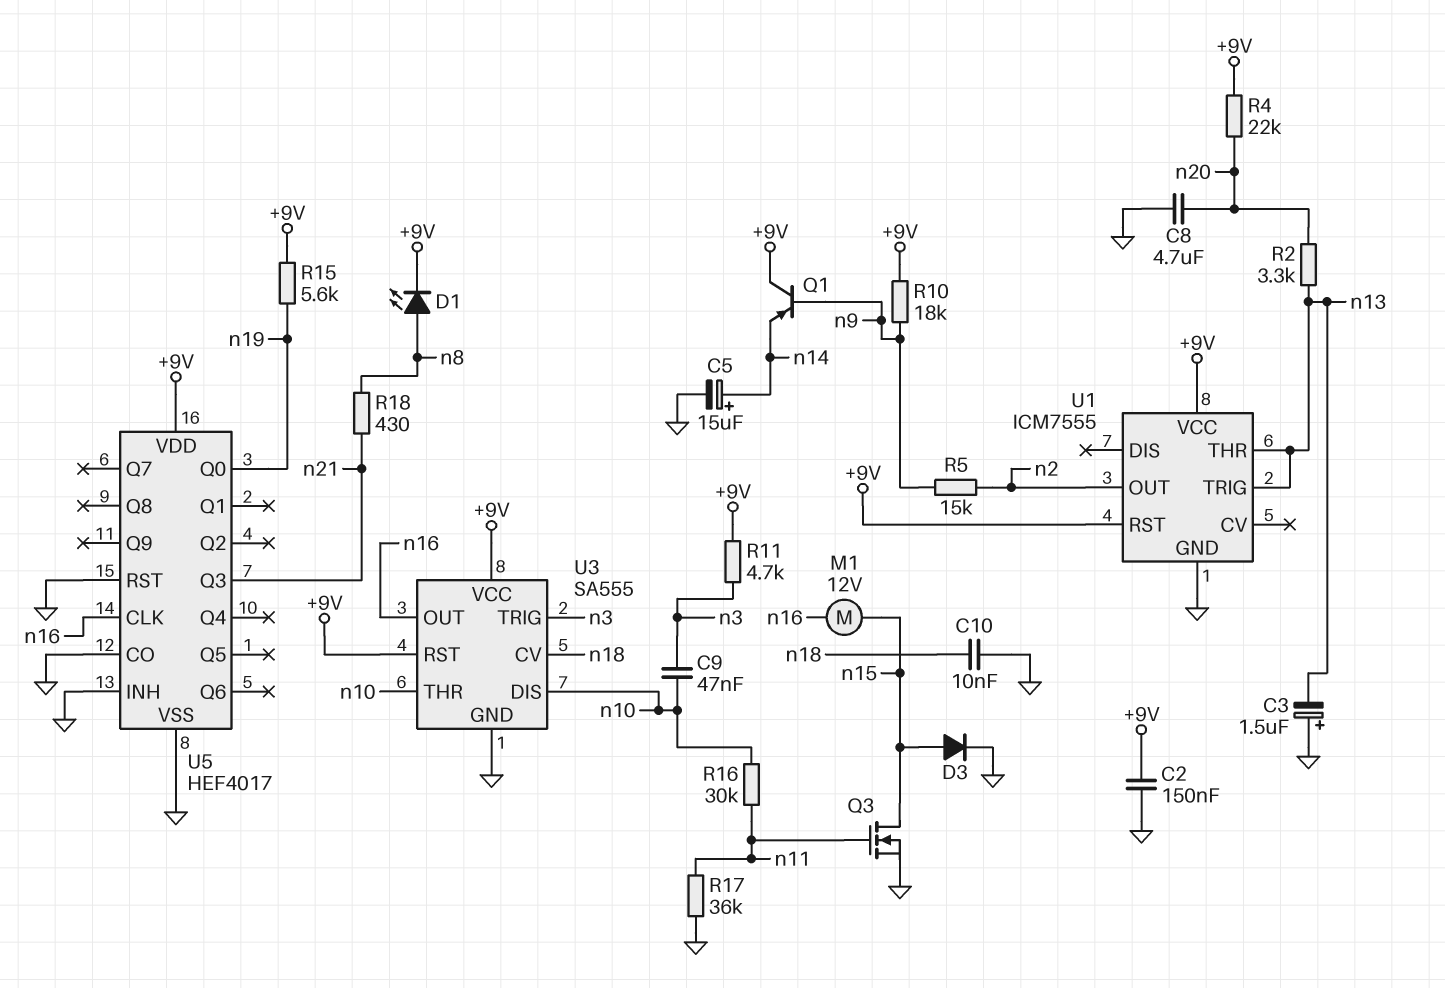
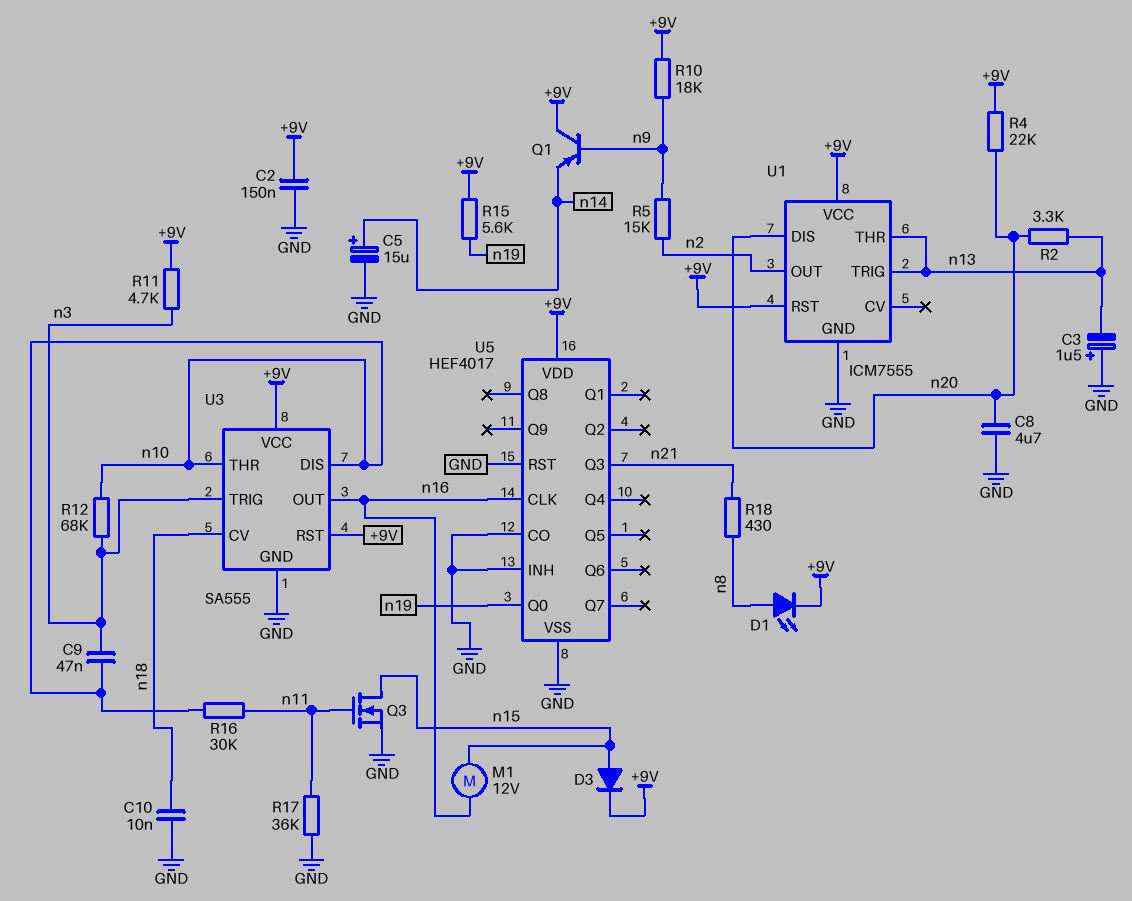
D3: diode (A n15, K GND) -> diode (A n15, K +9V)
R12: none -> 68k (n3, n10)
U1 pin DIS: none -> n20

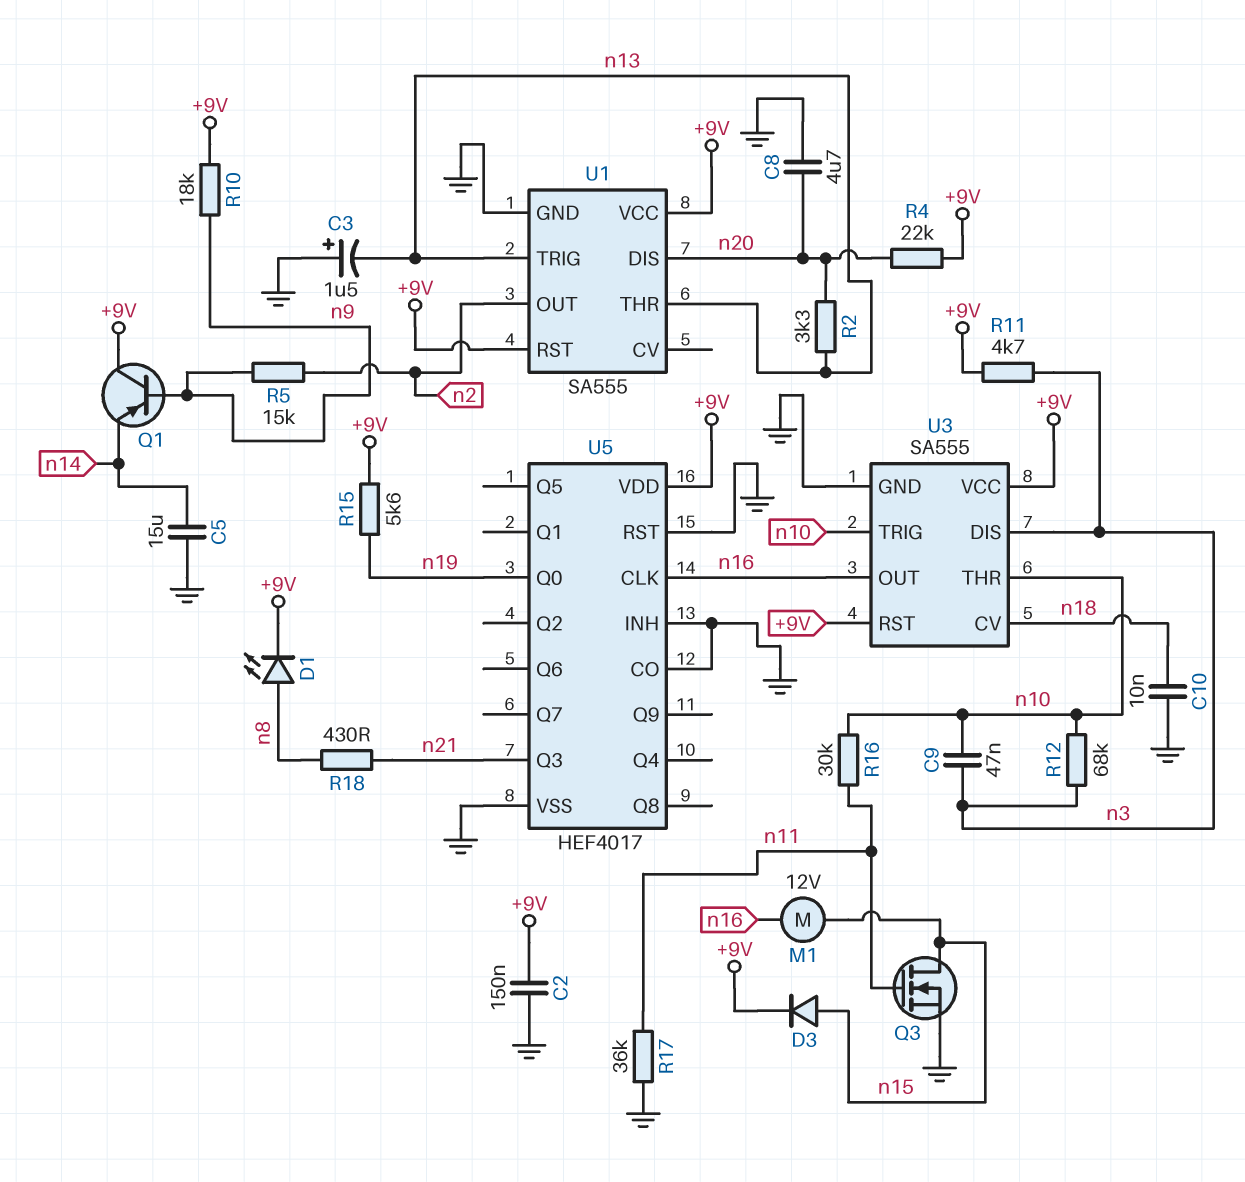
C5: 15uF (plus n14, minus GND) -> 15uF (GND, n14)
U1: ICM7555 -> SA555
U3 pin DIS: n10 -> n3
U3 pin TRIG: n3 -> n10

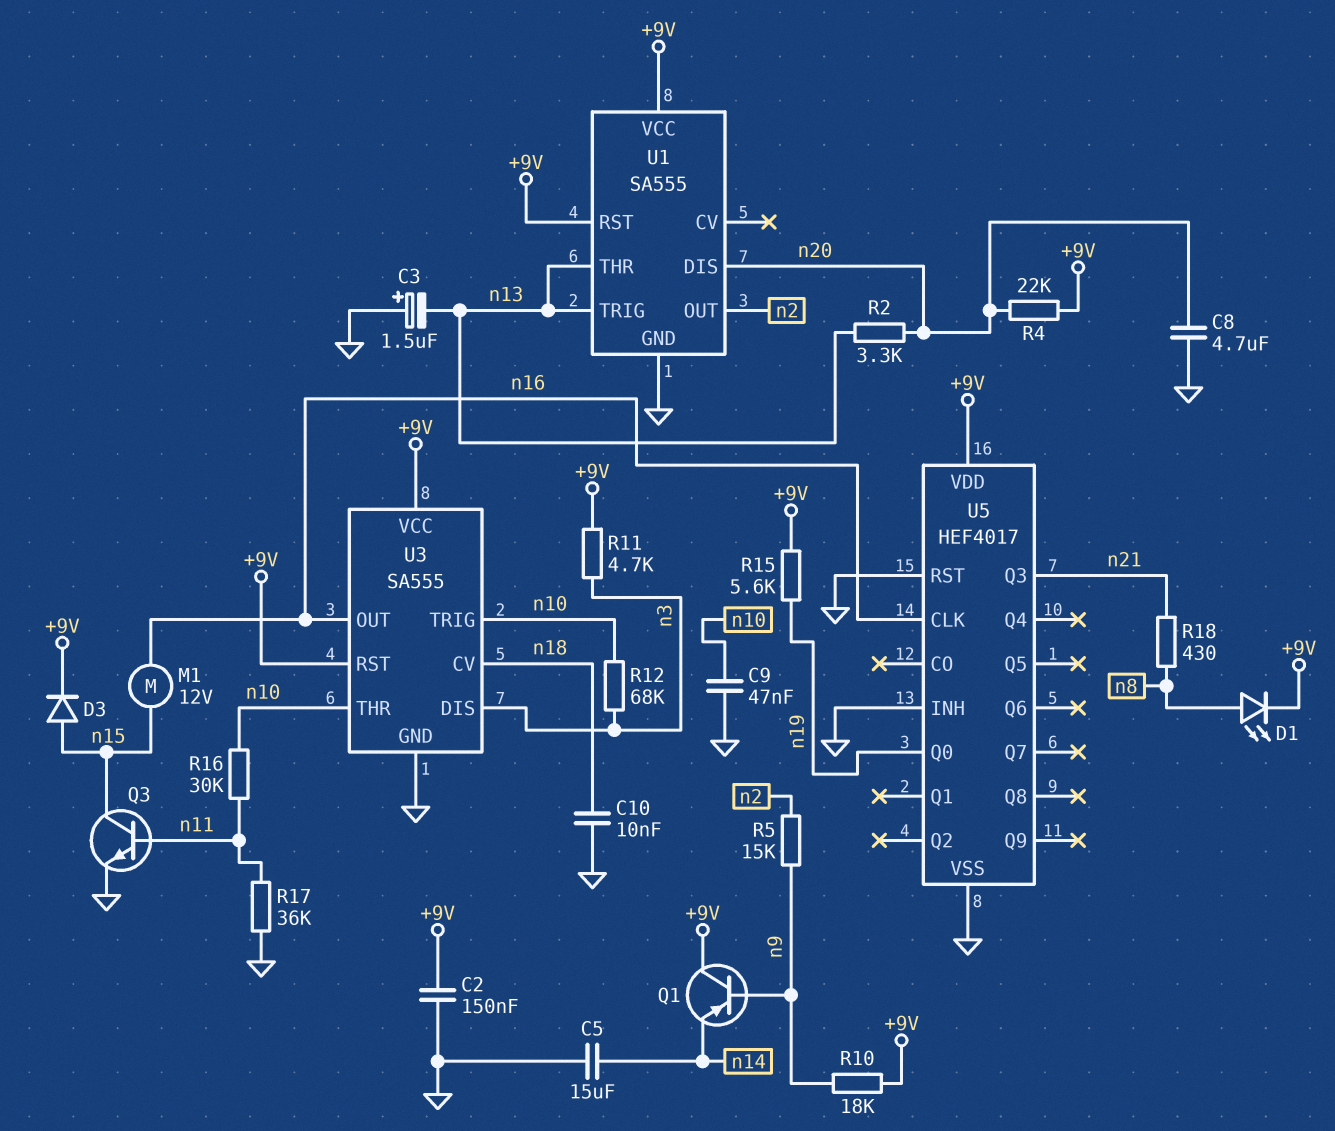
C9: 47nF (n3, n10) -> 47nF (GND, n10)
Q3: NMOS (G n11, D n15, S GND) -> NPN (B n11, C n15, E GND)
U5 pin CO: GND -> none

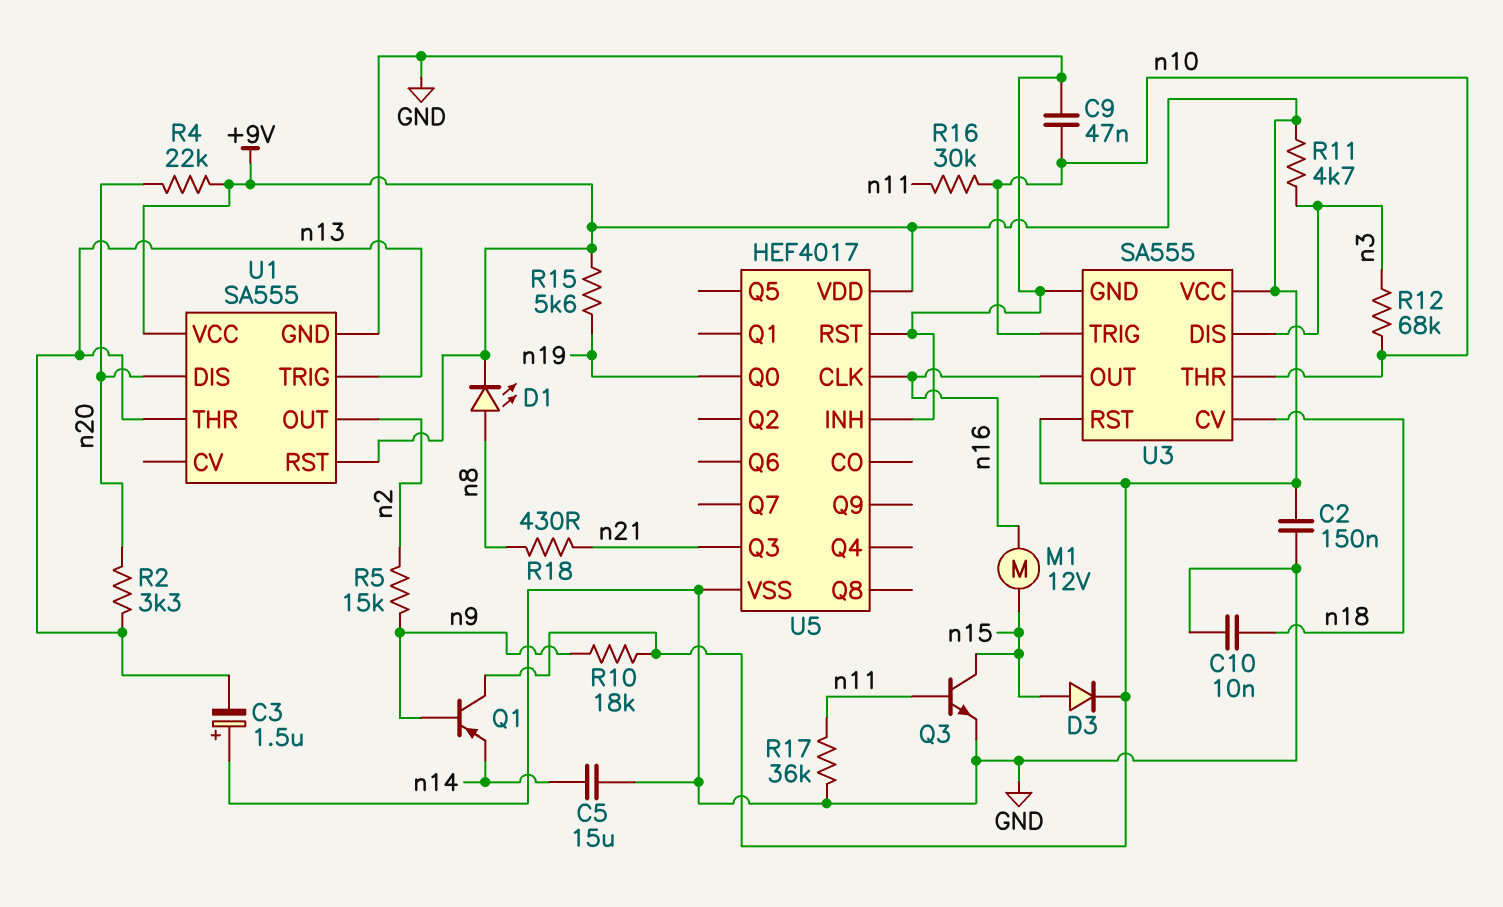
C8: 4.7uF (GND, n20) -> none

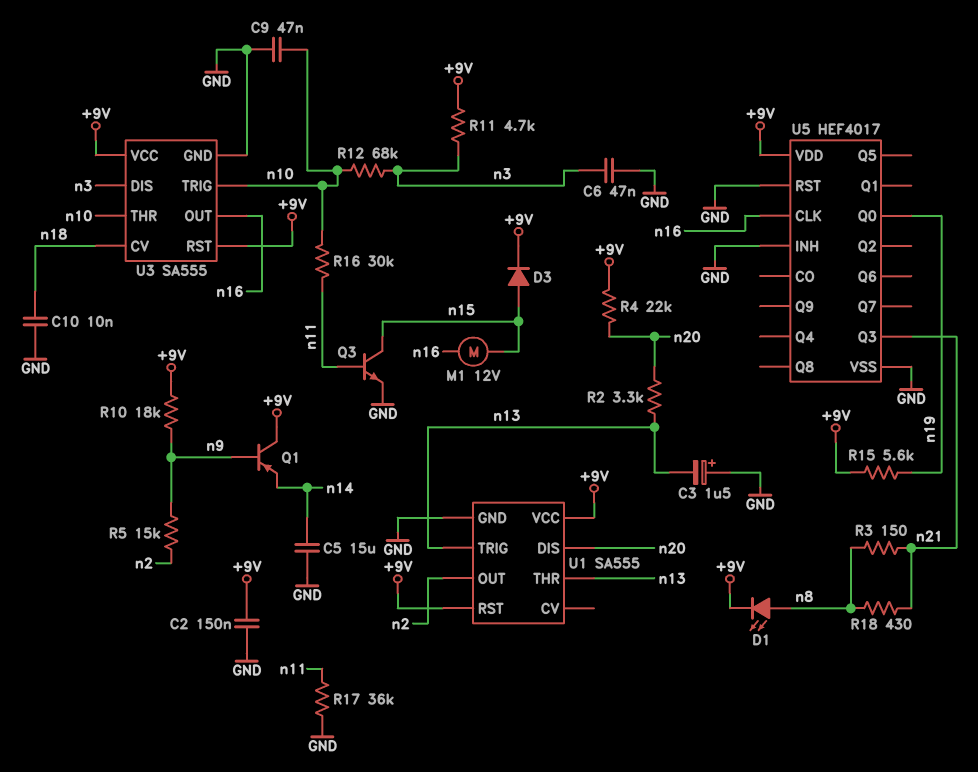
C6: none -> 47nF (GND, n3)
R3: none -> 150 (n8, n21)

